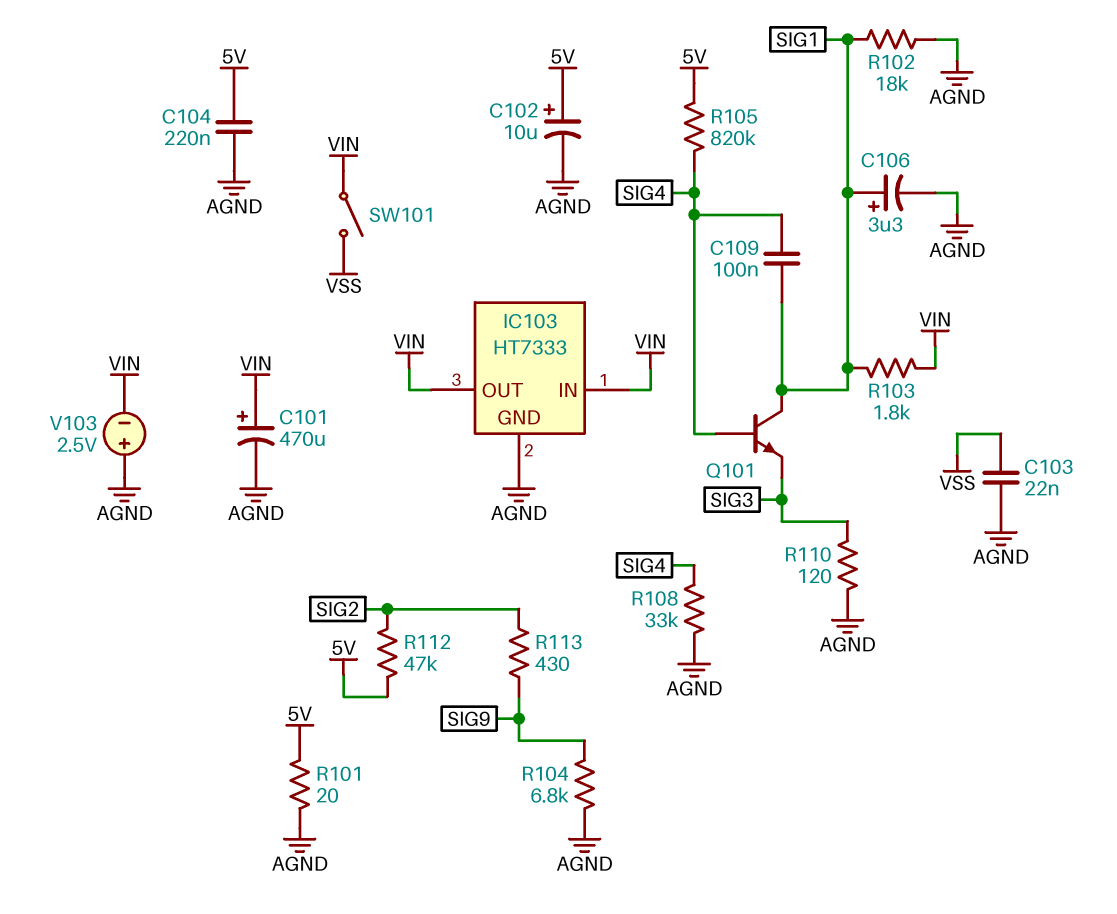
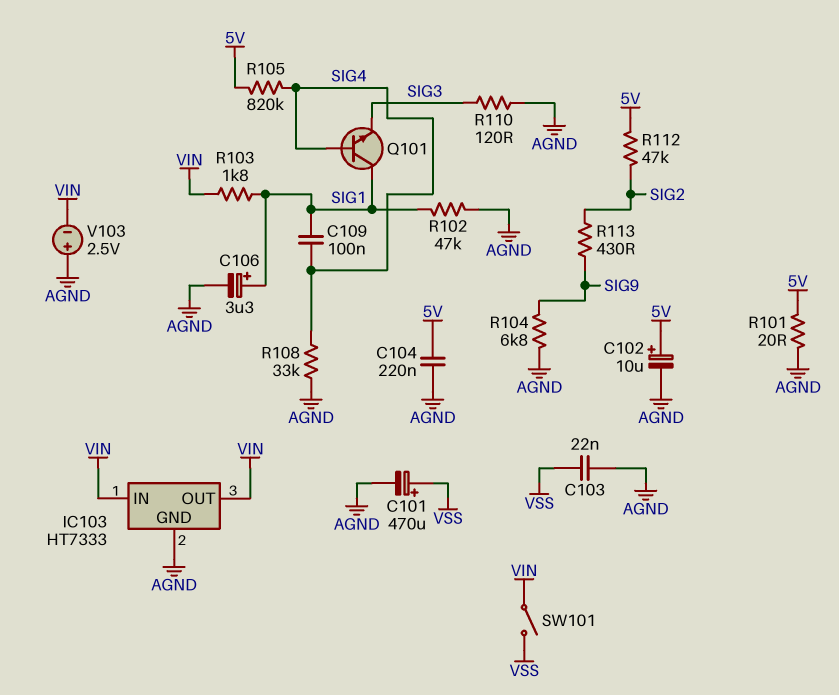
C101: 470uF (plus VIN, minus AGND) -> 470uF (plus VSS, minus AGND)
R102: 18k (AGND, SIG1) -> 47k (AGND, SIG1)

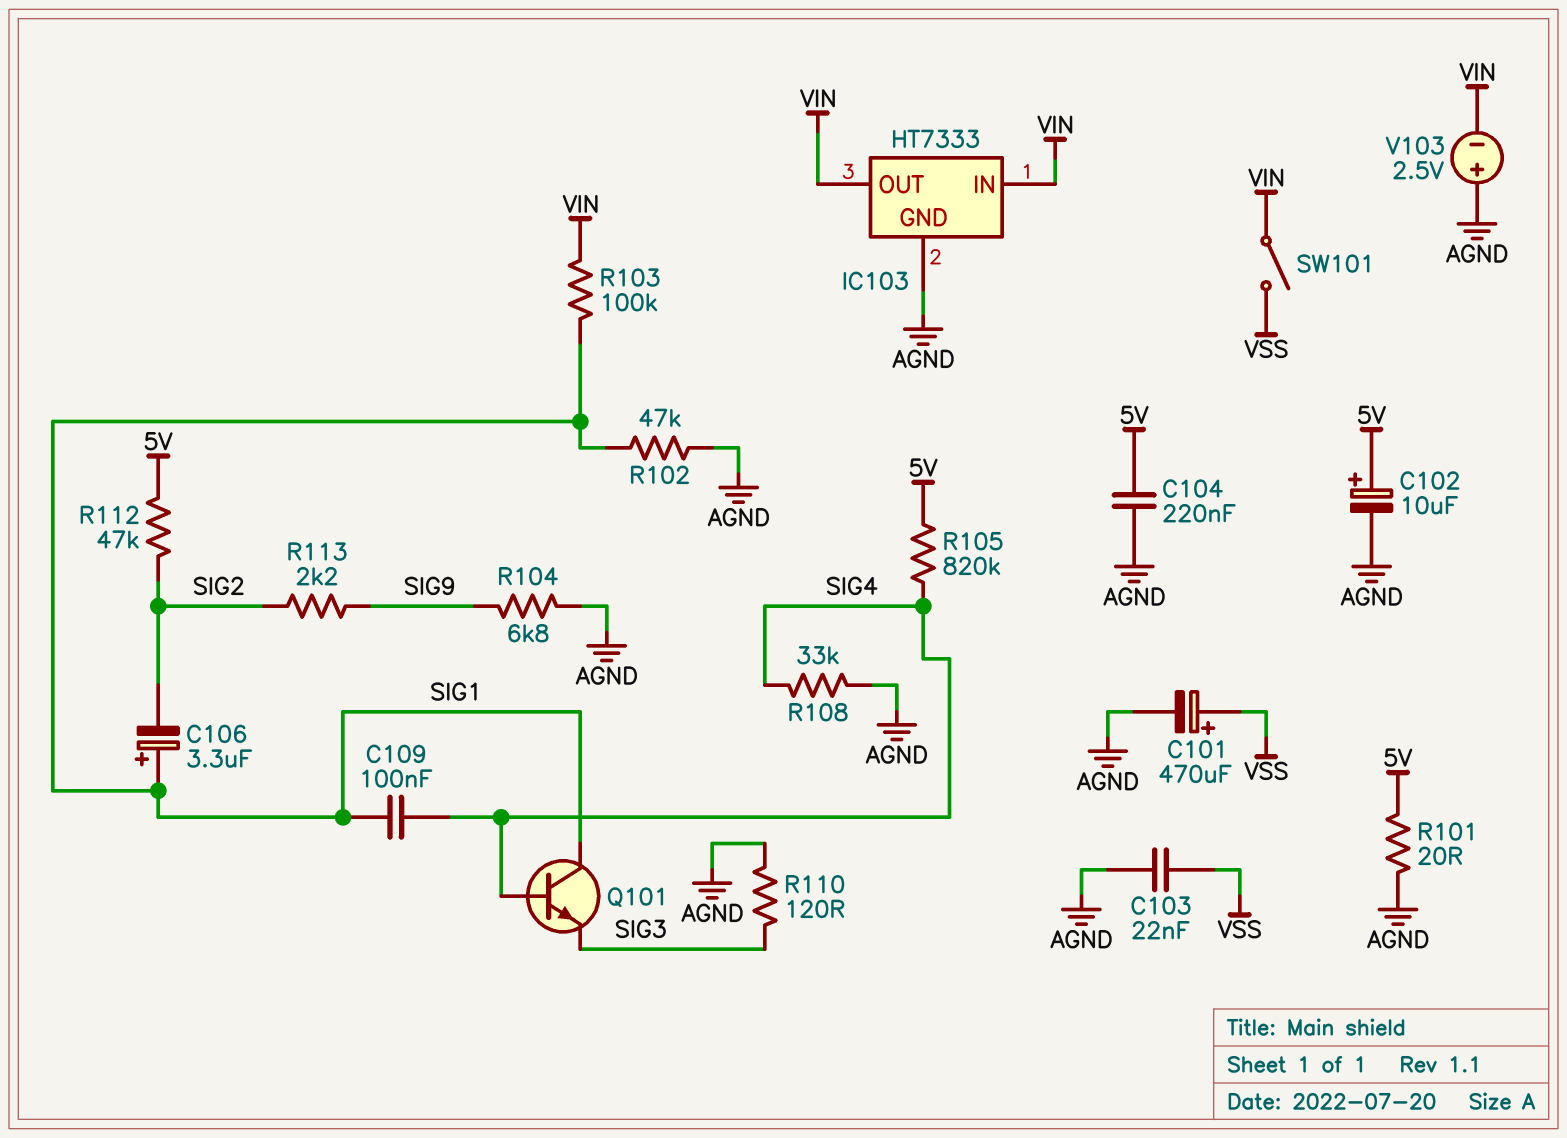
C106: 3.3uF (plus SIG1, minus AGND) -> 3.3uF (plus SIG1, minus SIG2)
R103: 1.8k (SIG1, VIN) -> 100k (SIG1, VIN)
R113: 430 (SIG2, SIG9) -> 2.2k (SIG2, SIG9)

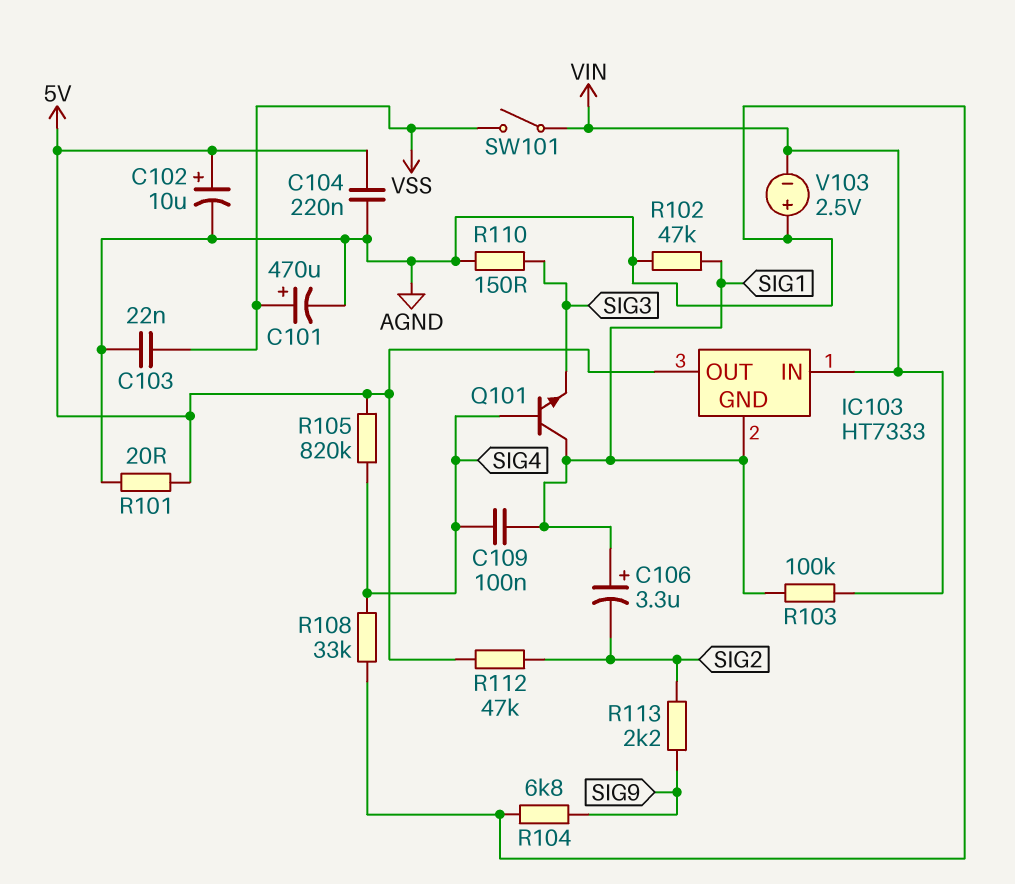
IC103 pin GND: AGND -> SIG1
IC103 pin OUT: VIN -> 5V
R110: 120 (AGND, SIG3) -> 150 (AGND, SIG3)

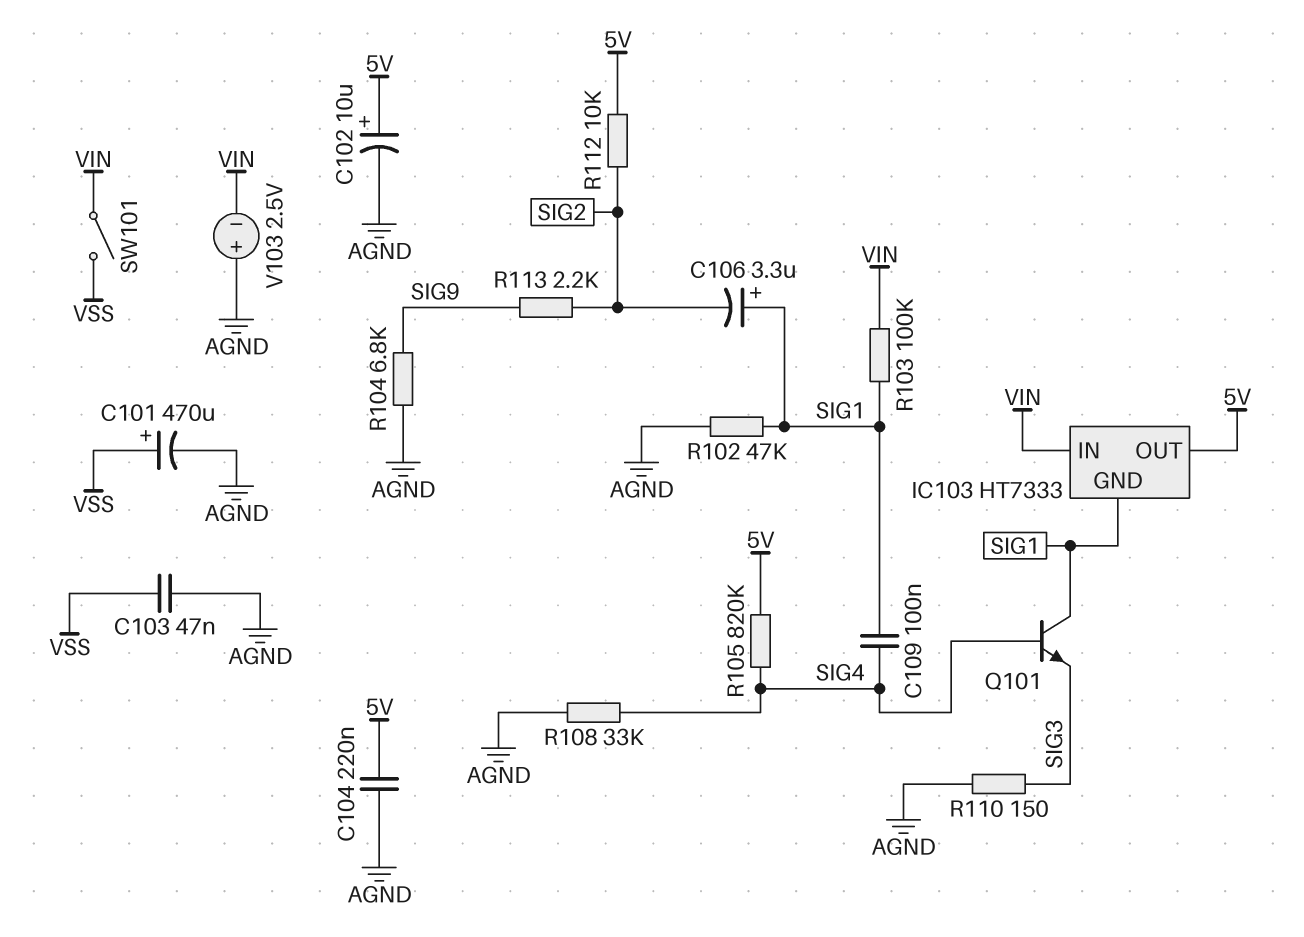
C103: 22nF (AGND, VSS) -> 47nF (AGND, VSS)
R101: 20 (5V, AGND) -> none
R112: 47k (5V, SIG2) -> 10k (5V, SIG2)

